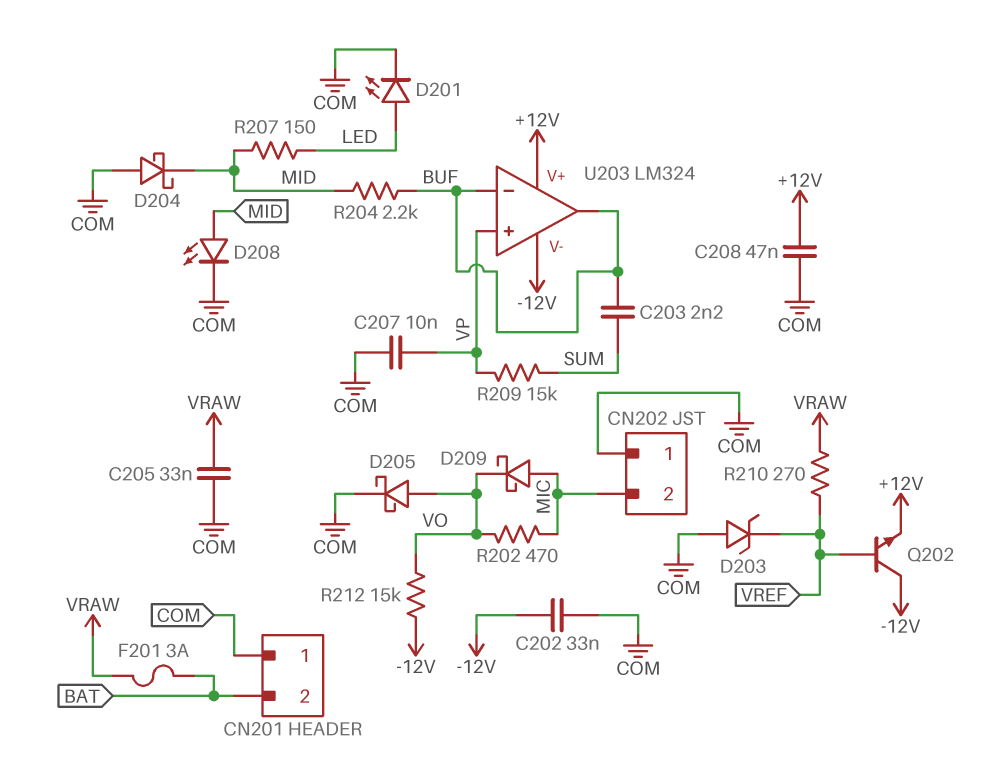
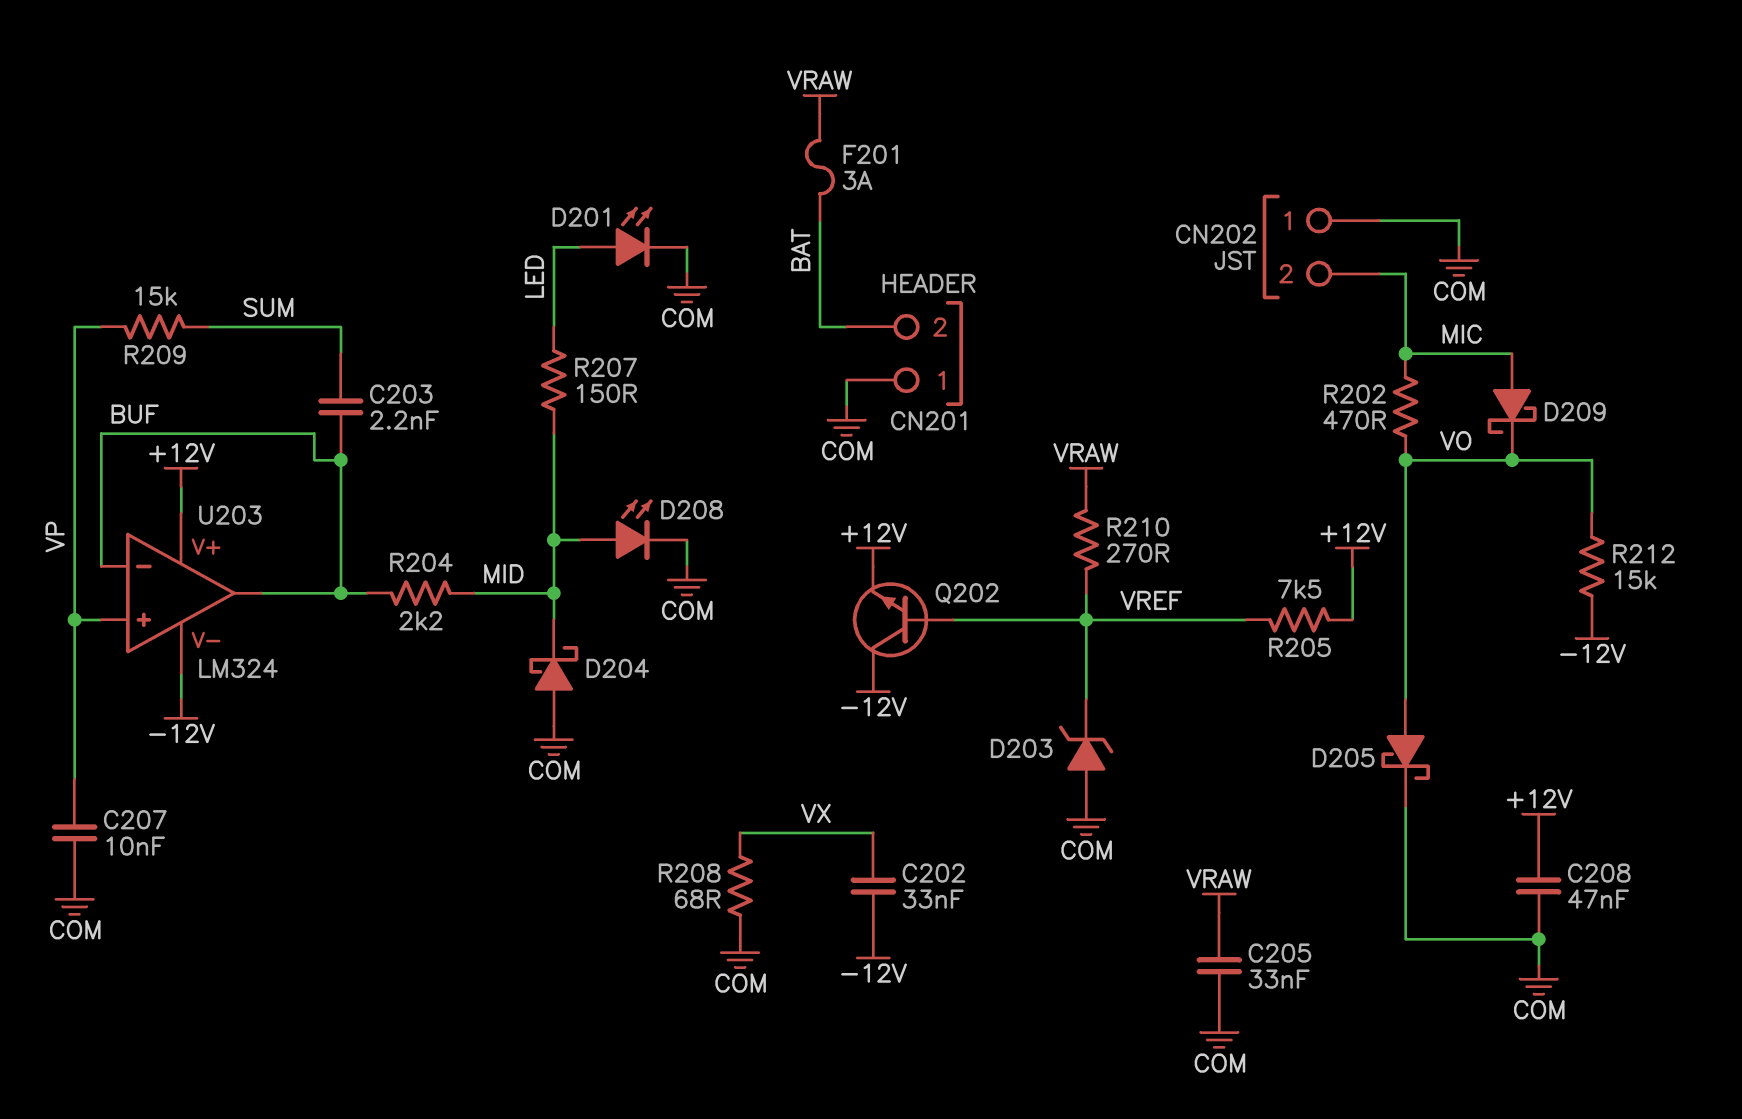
C202: 33nF (-12V, COM) -> 33nF (-12V, VX)
R205: none -> 7.5k (+12V, VREF)
R208: none -> 68 (COM, VX)

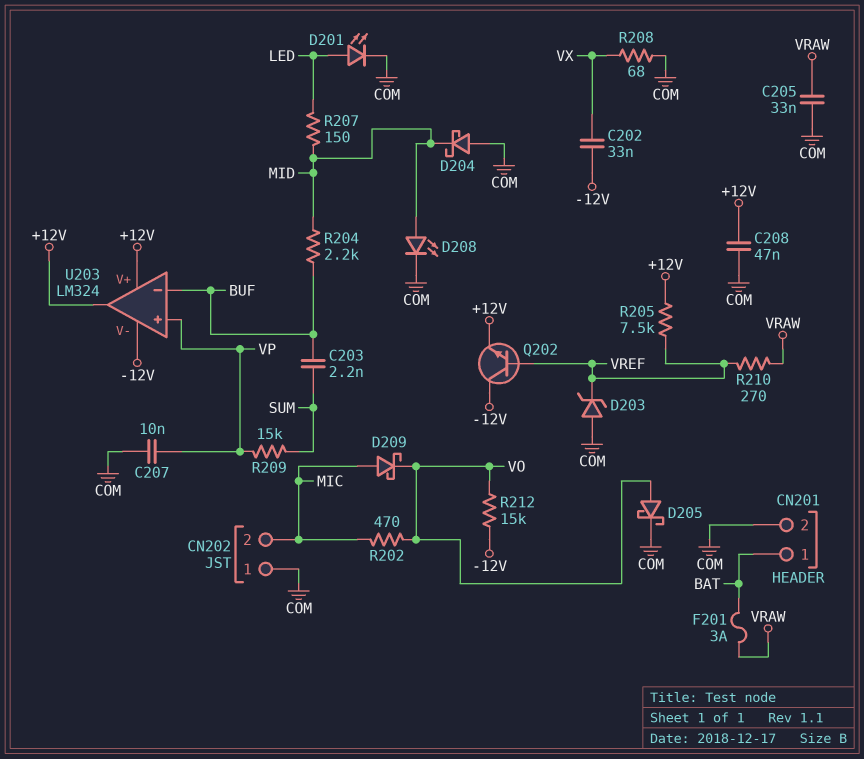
CN201 pin 1: COM -> BAT
CN201 pin 2: BAT -> COM
U203 pin out: BUF -> +12V

